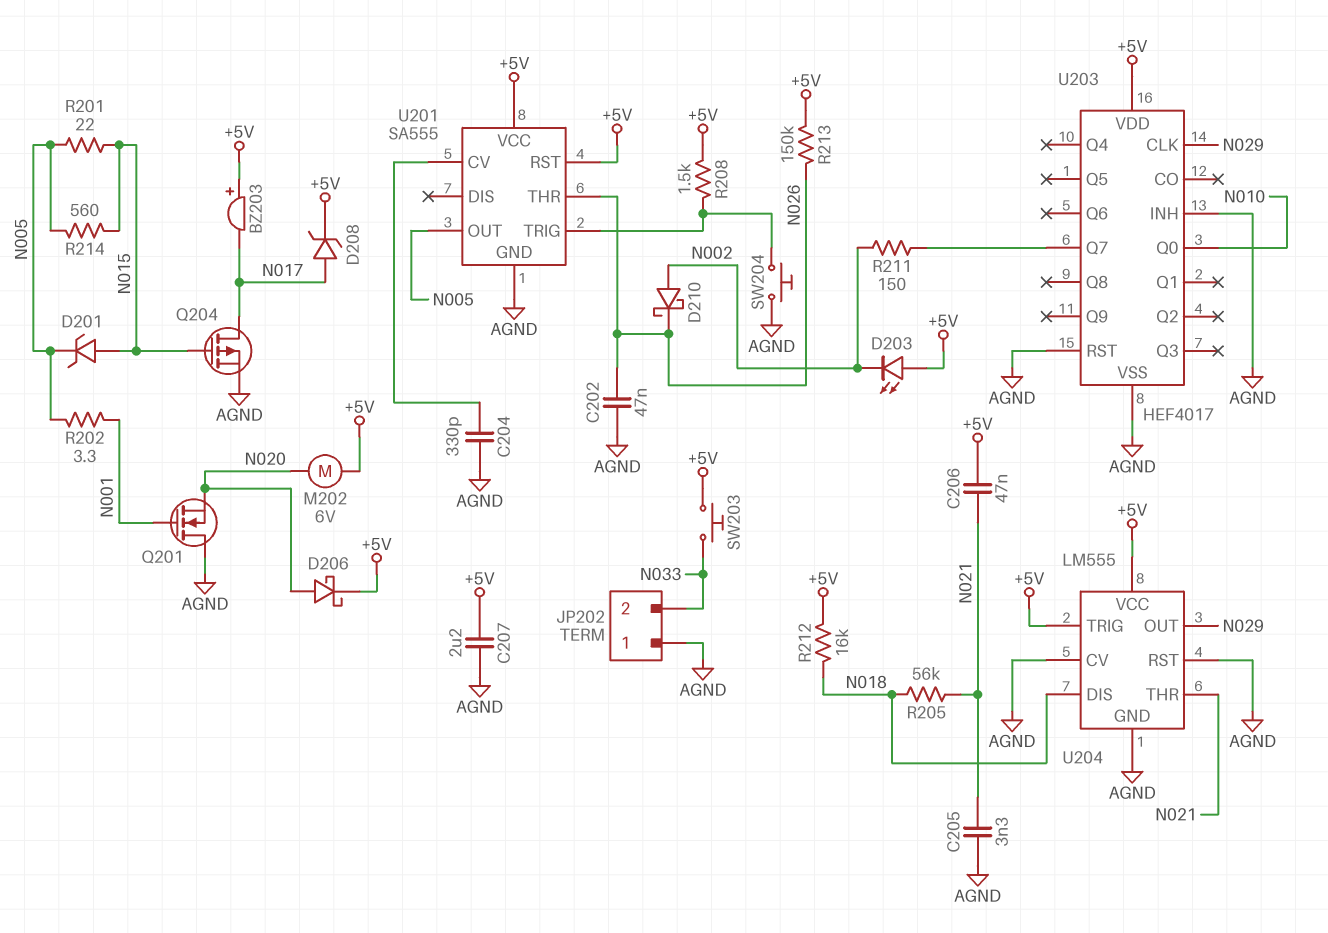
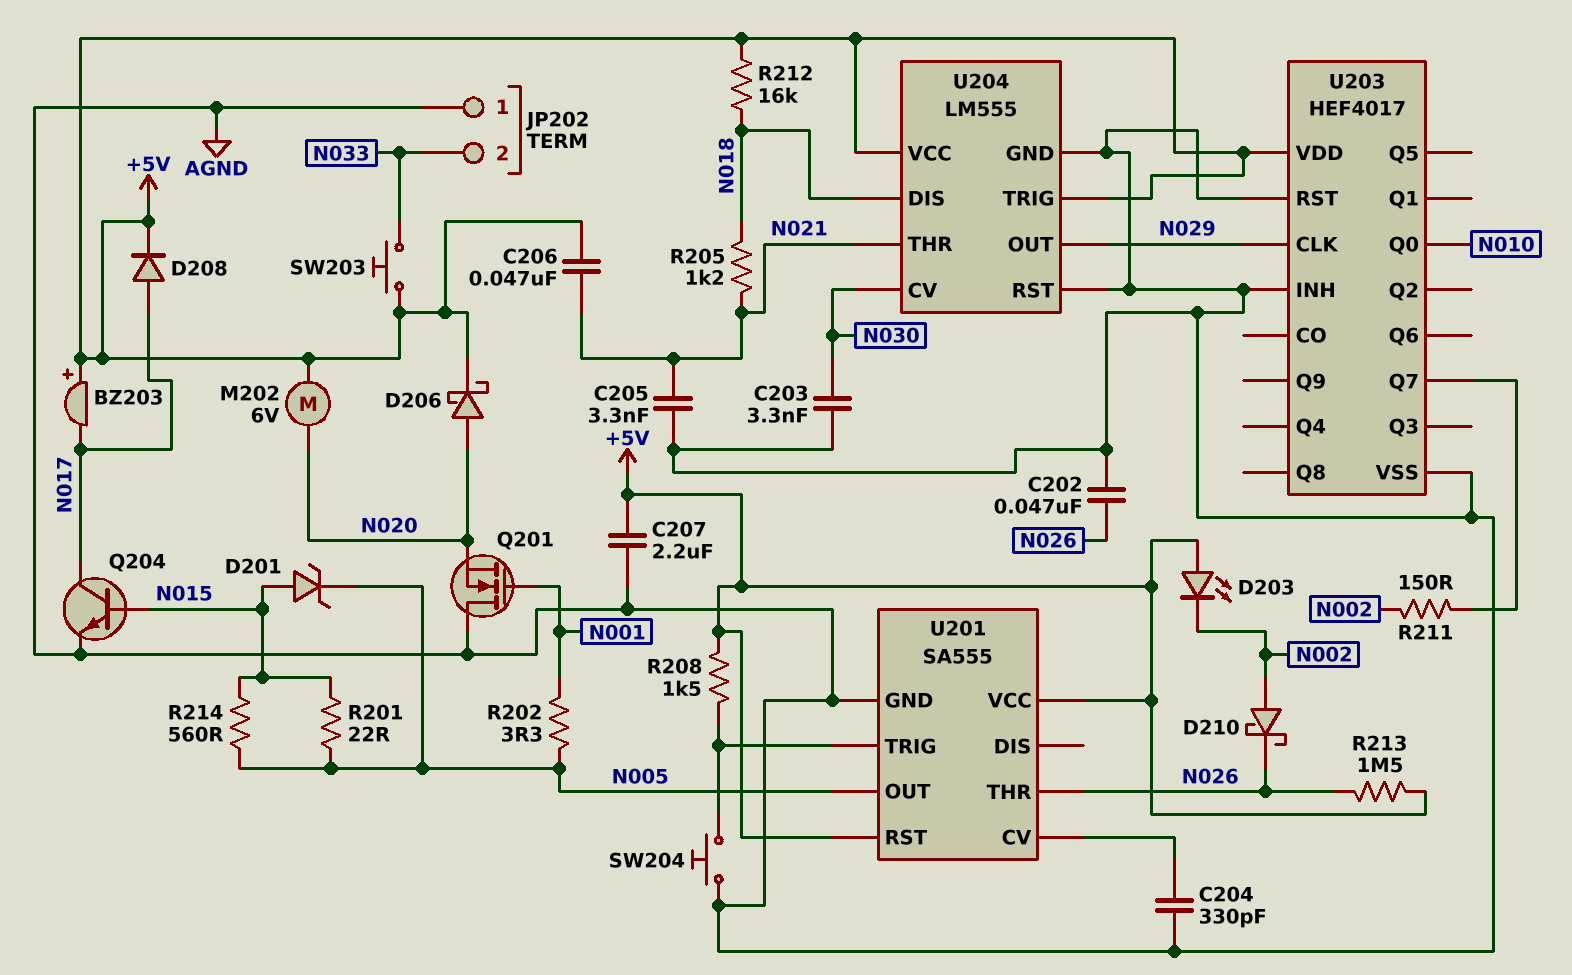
C203: none -> 3.3nF (AGND, N030)
D208: zener (A N017, K +5V) -> diode (A N017, K +5V)
Q204: PMOS (G N015, D N017, S AGND) -> NPN (B N015, C N017, E AGND)
R205: 56k (N018, N021) -> 1.2k (N018, N021)
R213: 150k (+5V, N026) -> 1.5M (+5V, N026)
U204 pin CV: AGND -> N030

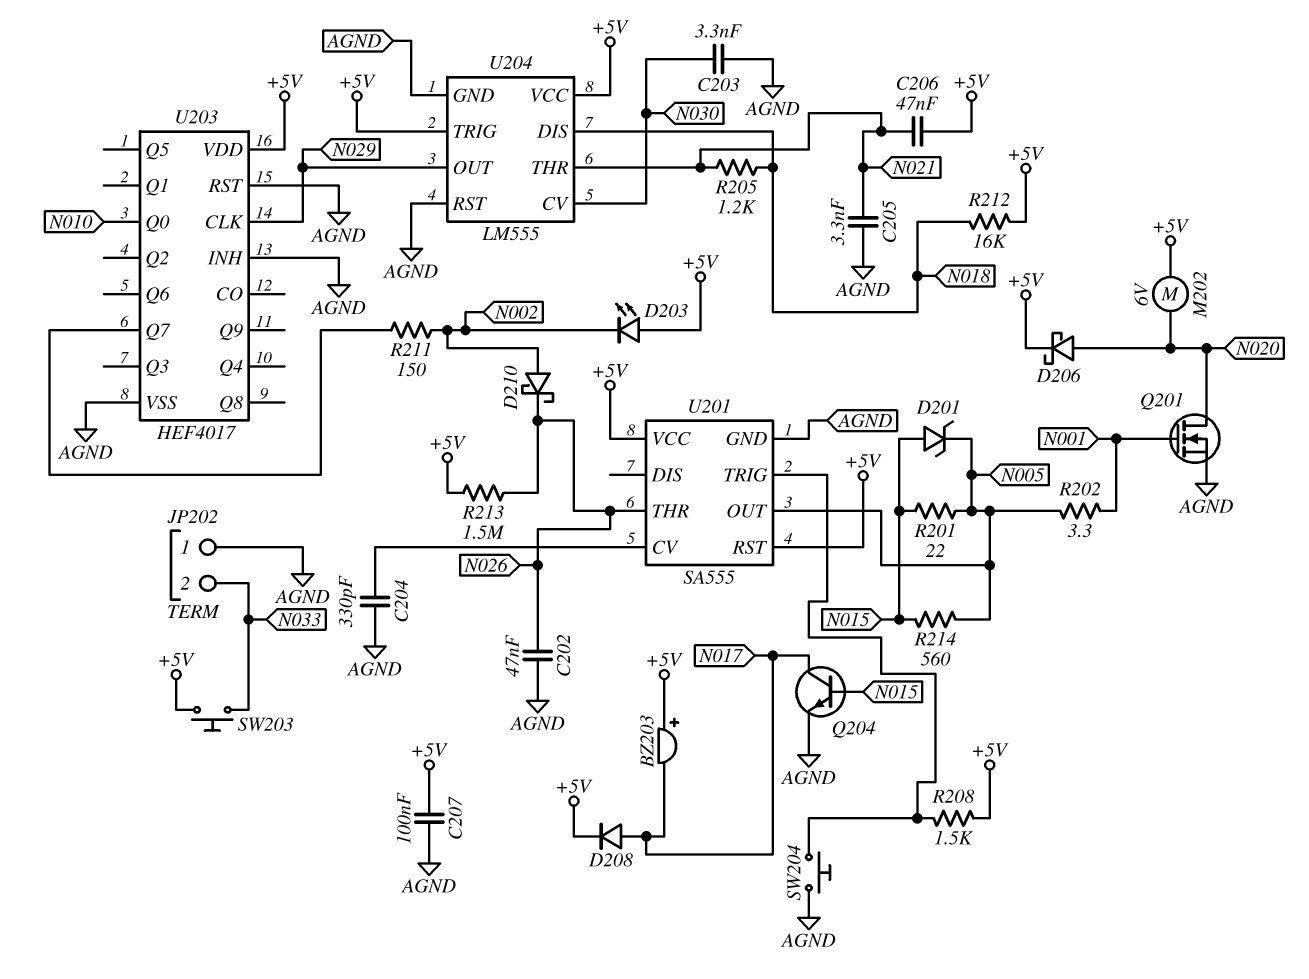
C207: 2.2uF (+5V, AGND) -> 100nF (+5V, AGND)
Q201: NMOS (G N001, D AGND, S N020) -> NMOS (G N001, D N020, S AGND)

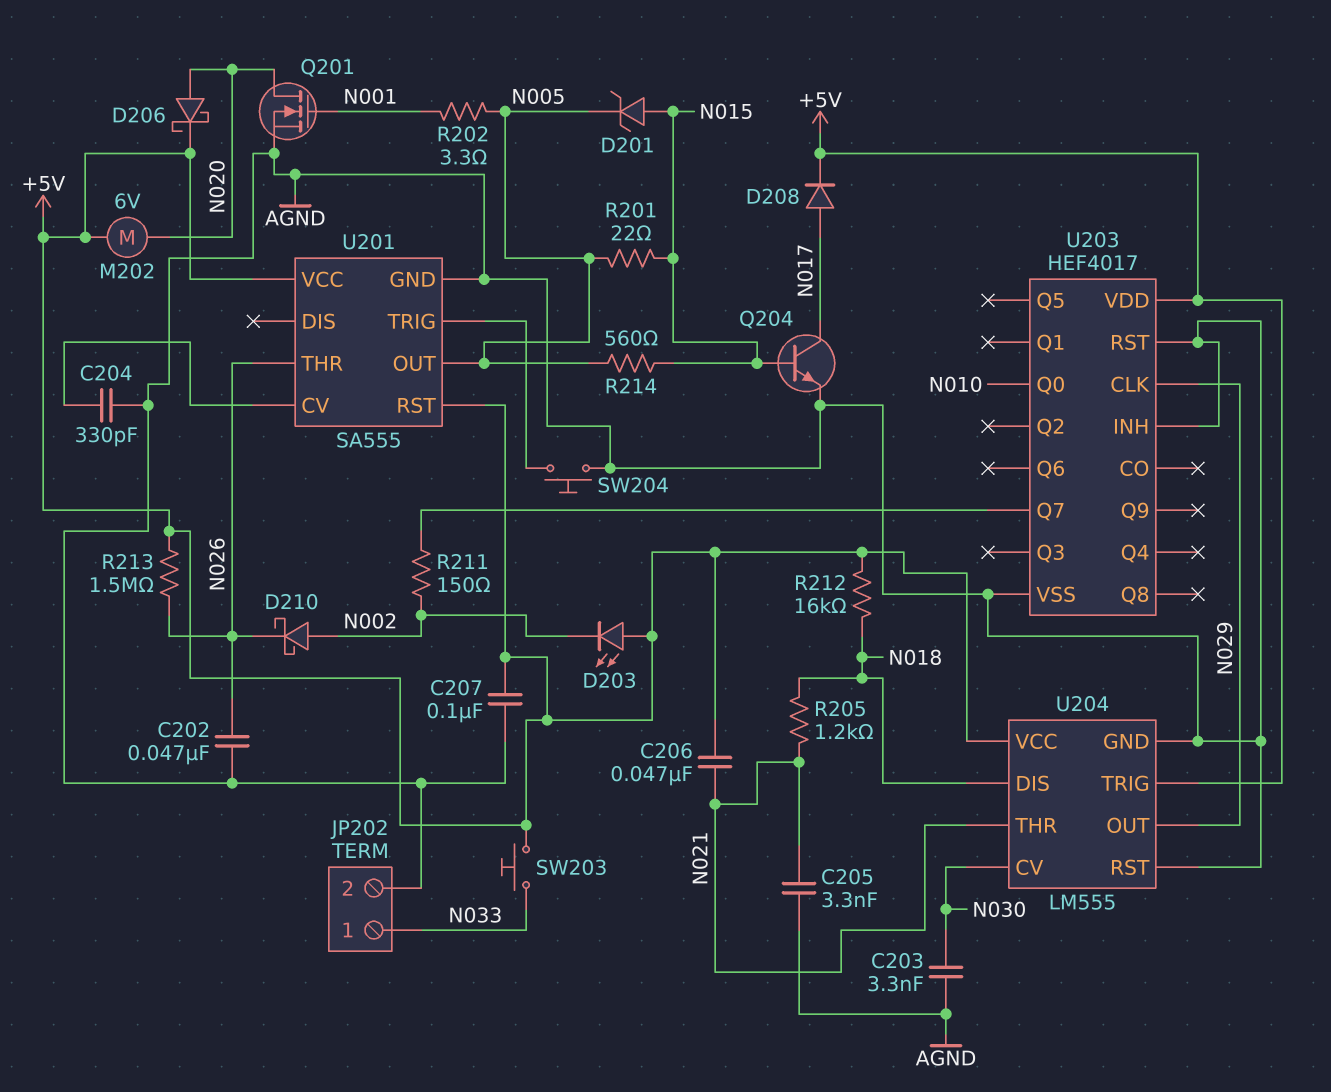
BZ203: buzzer (plus +5V, minus N017) -> none
JP202 pin 1: AGND -> N033
JP202 pin 2: N033 -> AGND
R208: 1.5k (+5V, U201/TRIG) -> none

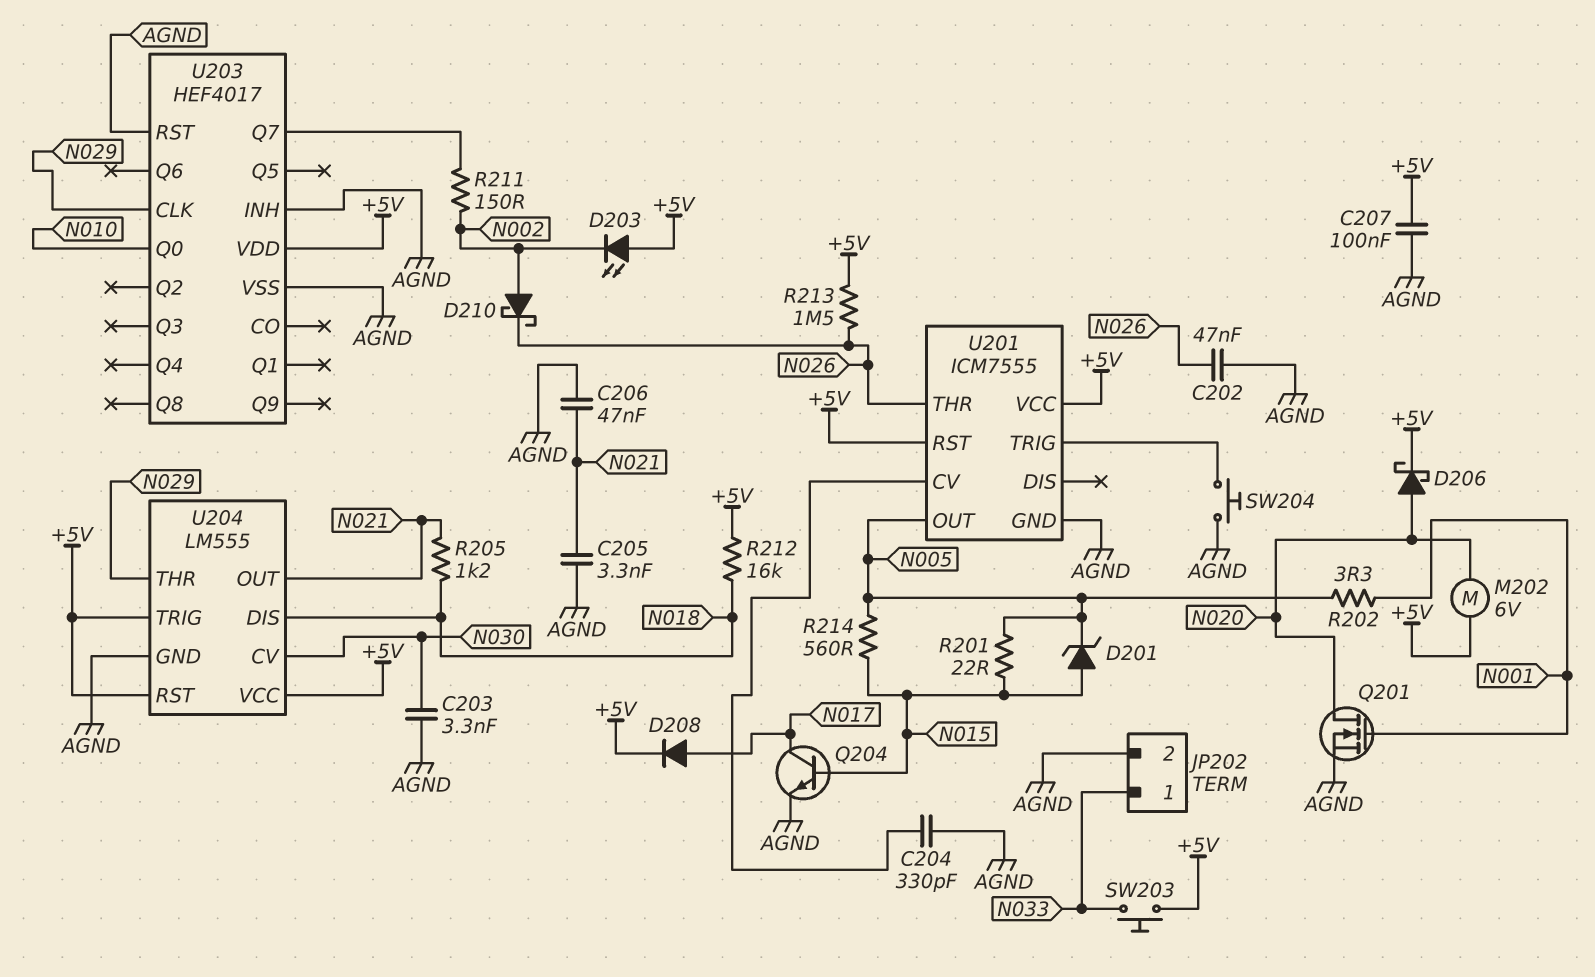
C206: 47nF (+5V, N021) -> 47nF (AGND, N021)
U201: SA555 -> ICM7555
U204 pin OUT: N029 -> N021
U204 pin RST: AGND -> +5V
U204 pin THR: N021 -> N029

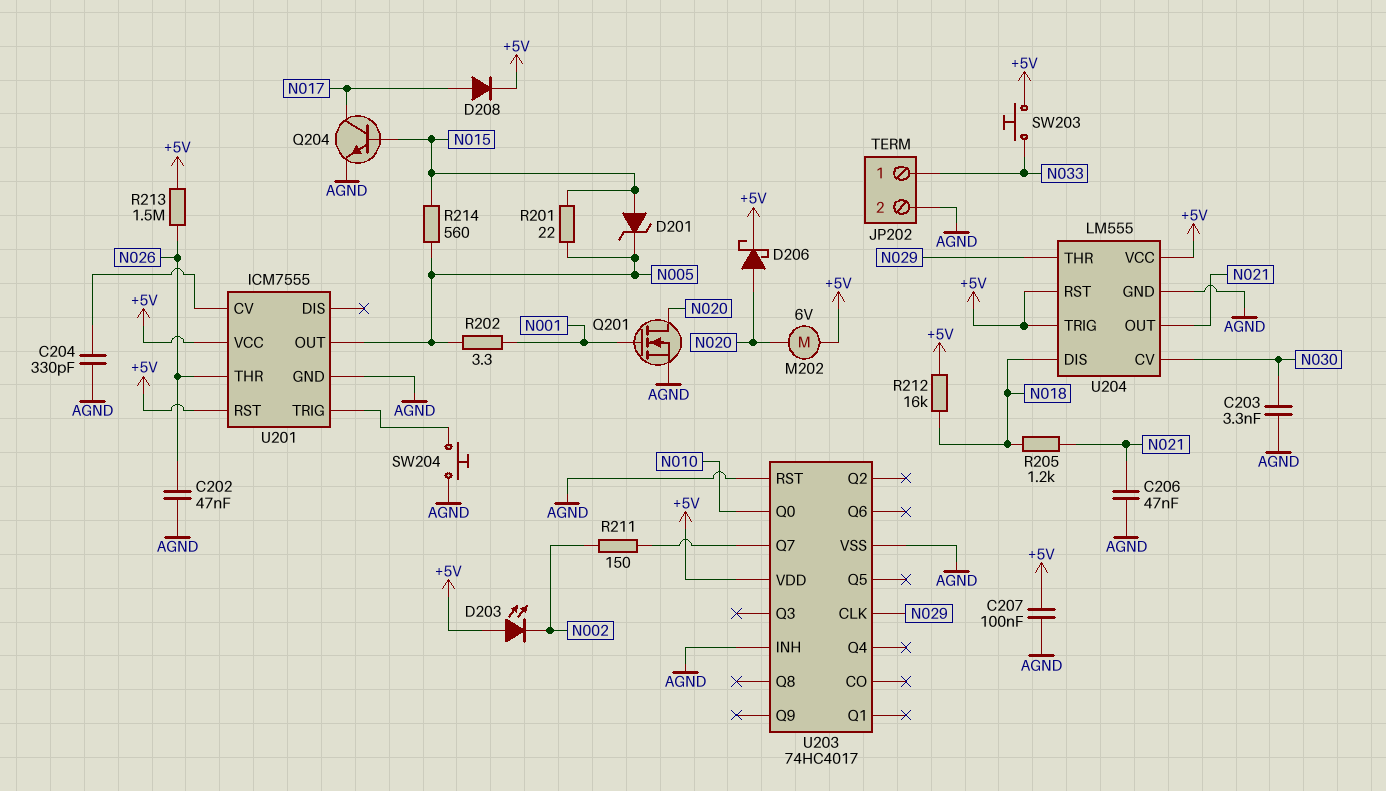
C205: 3.3nF (AGND, N021) -> none
D210: schottky (A N002, K N026) -> none
U203: HEF4017 -> 74HC4017

